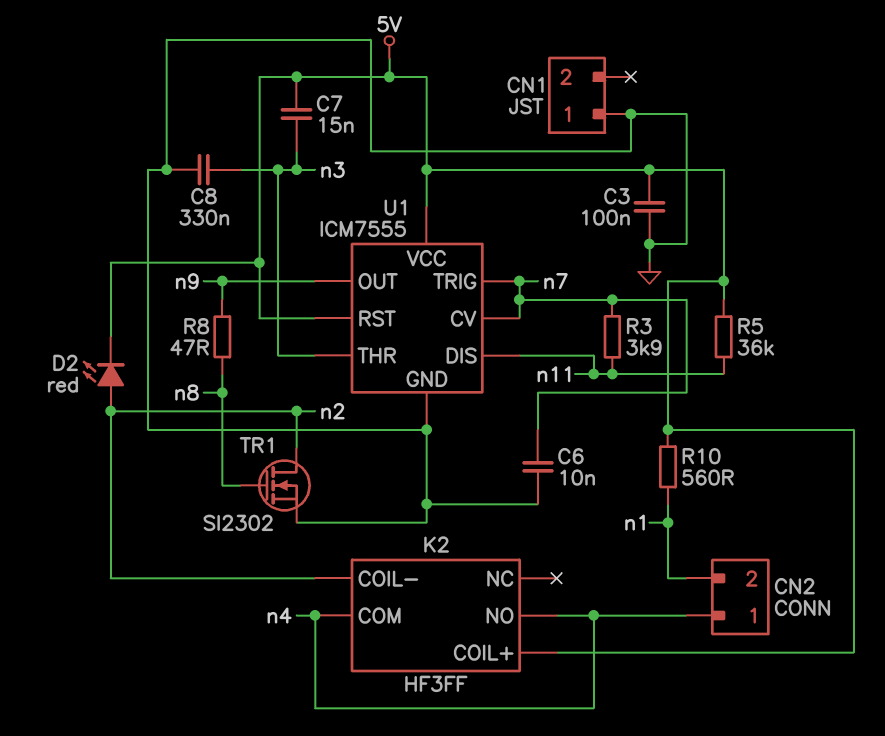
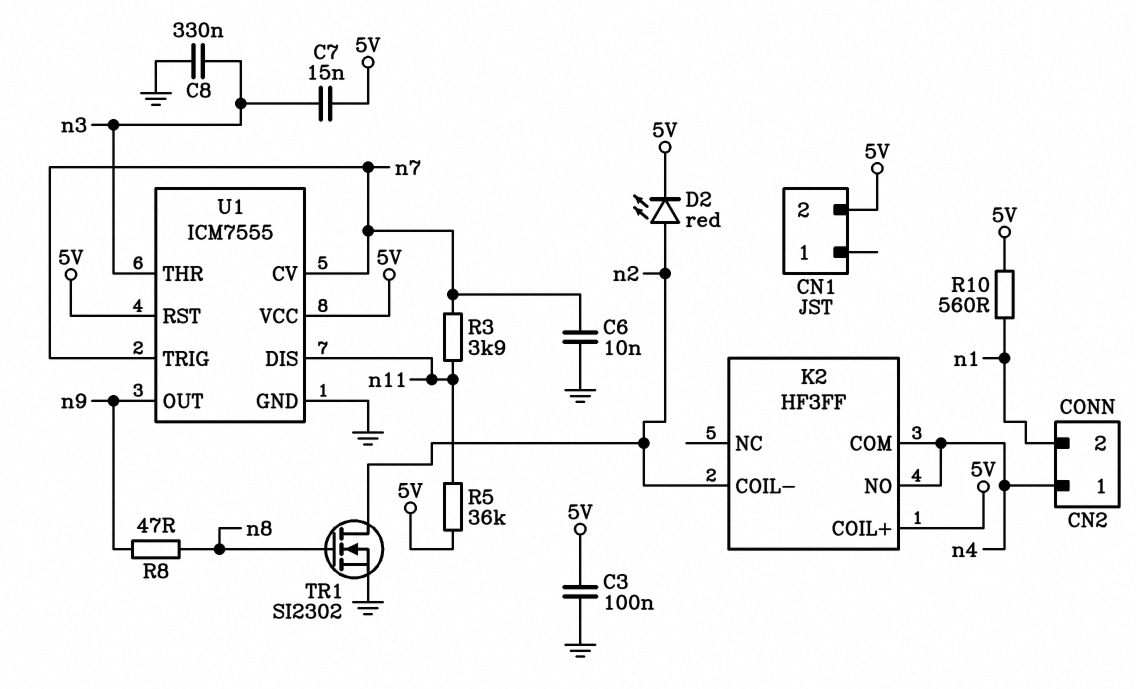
CN1 pin 1: GND -> none
CN1 pin 2: none -> 5V

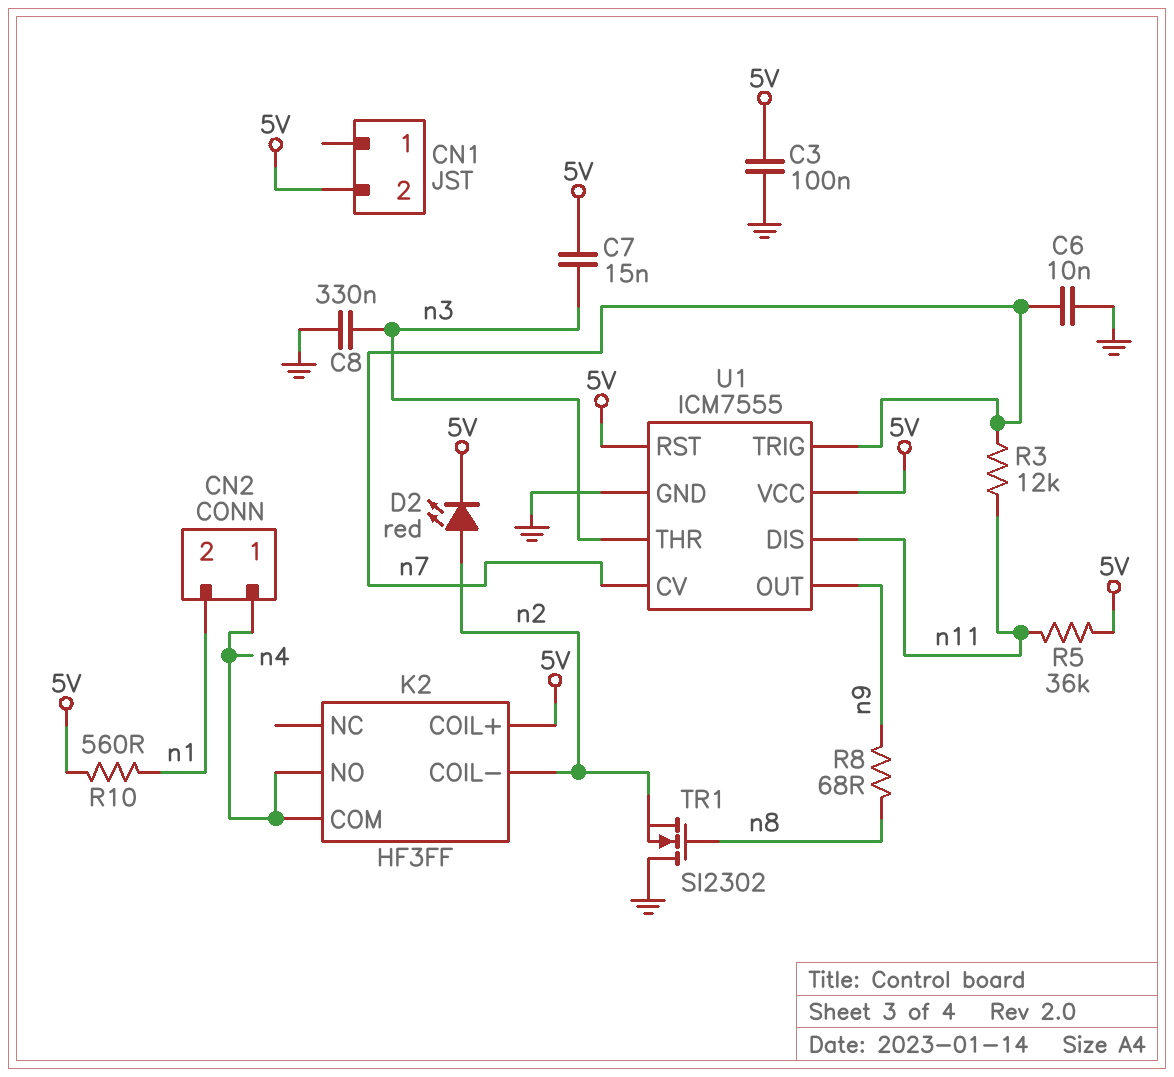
R3: 3.9k (n7, n11) -> 12k (n7, n11)
R8: 47 (n8, n9) -> 68 (n8, n9)
TR1: NMOS SI2302 (G n8, D n2, S GND) -> NMOS SI2302 (G n8, D GND, S n2)

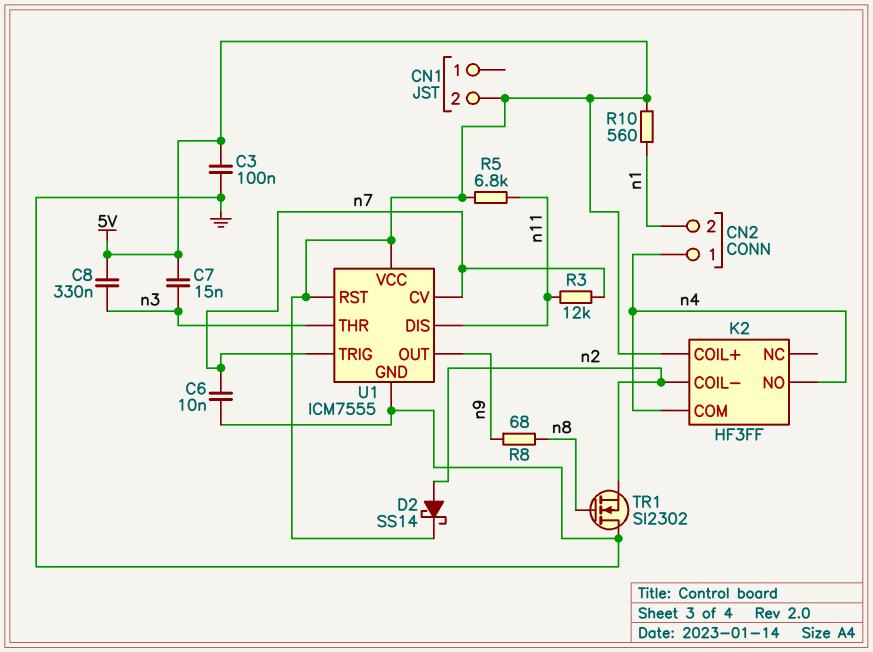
C8: 330nF (GND, n3) -> 330nF (5V, n3)
D2: LED red (A n2, K 5V) -> schottky SS14 (A n2, K 5V)
R5: 36k (5V, n11) -> 6.8k (5V, n11)

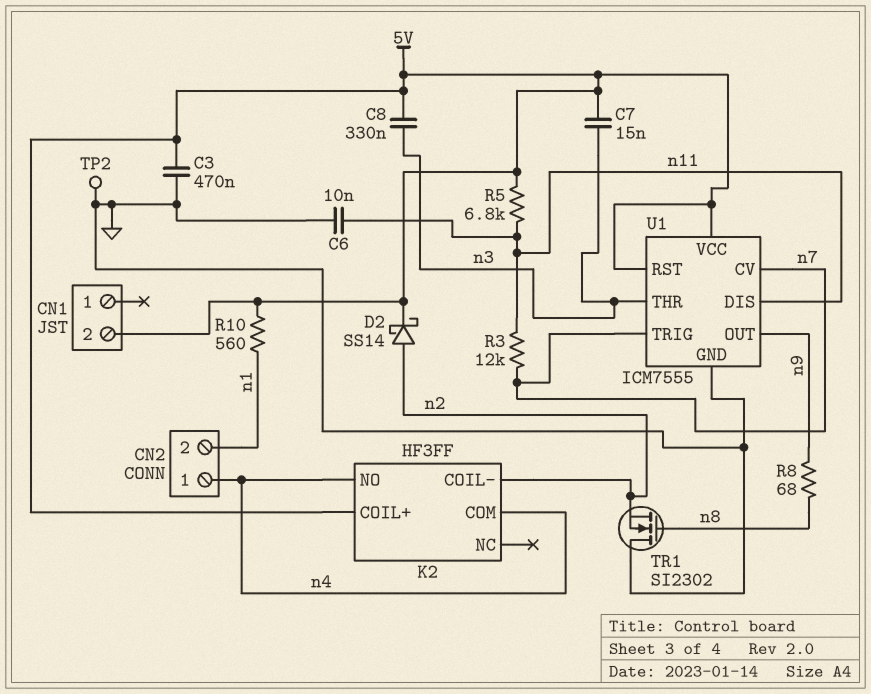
C3: 100nF (5V, GND) -> 470nF (5V, GND)
C6: 10nF (GND, n7) -> 10nF (GND, n11)
TP2: none -> test point (GND)

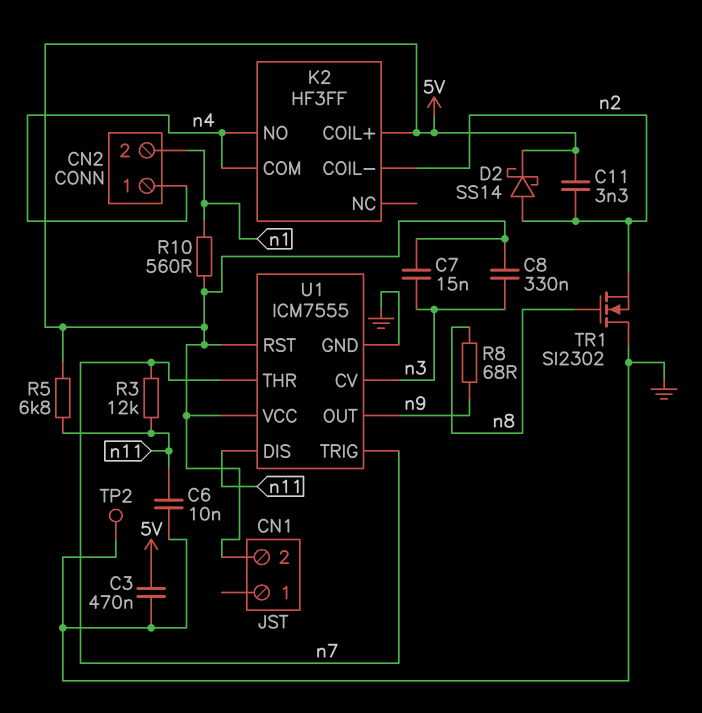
C11: none -> 3.3nF (5V, n2)
U1 pin CV: n7 -> n3
U1 pin THR: n3 -> n7

